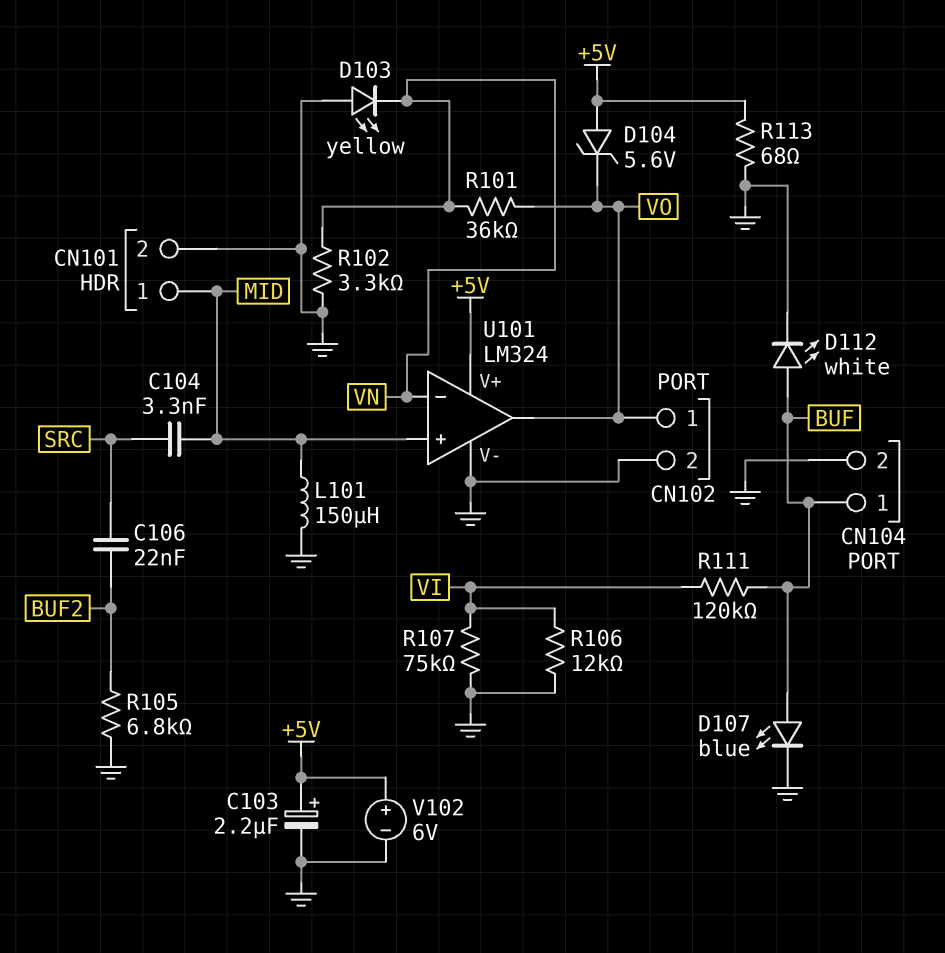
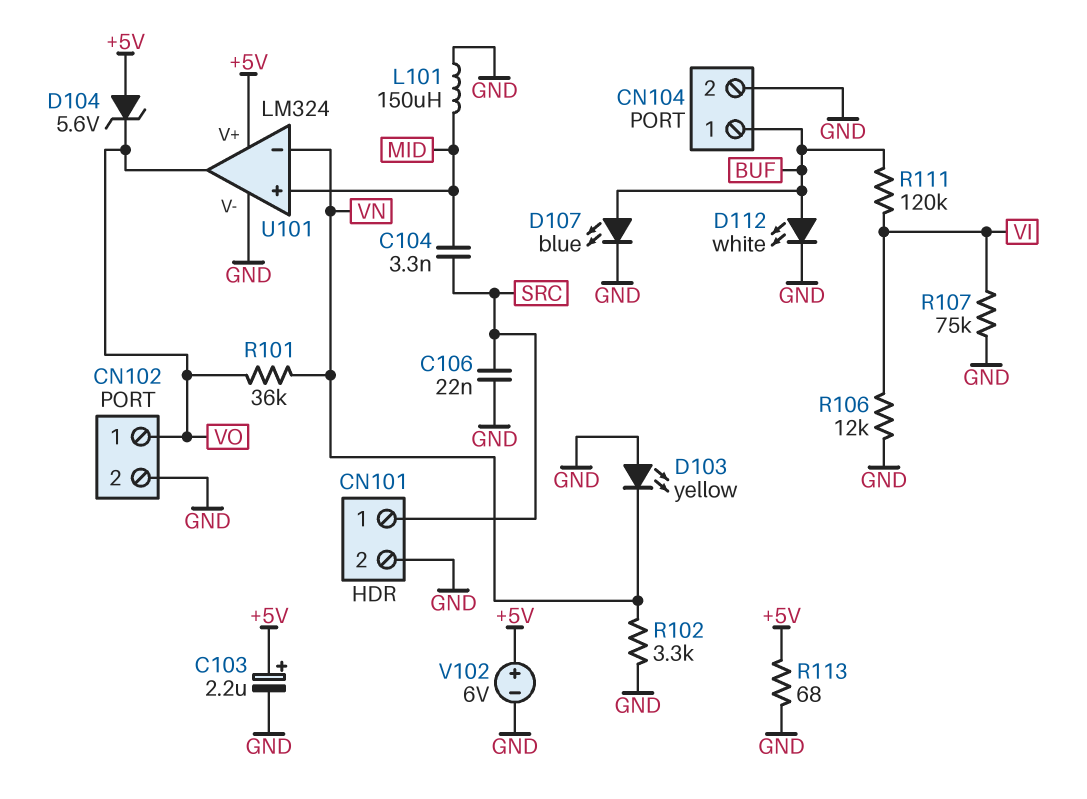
C106: 22nF (BUF2, SRC) -> 22nF (GND, SRC)
CN101 pin 1: MID -> SRC
R105: 6.8k (BUF2, GND) -> none

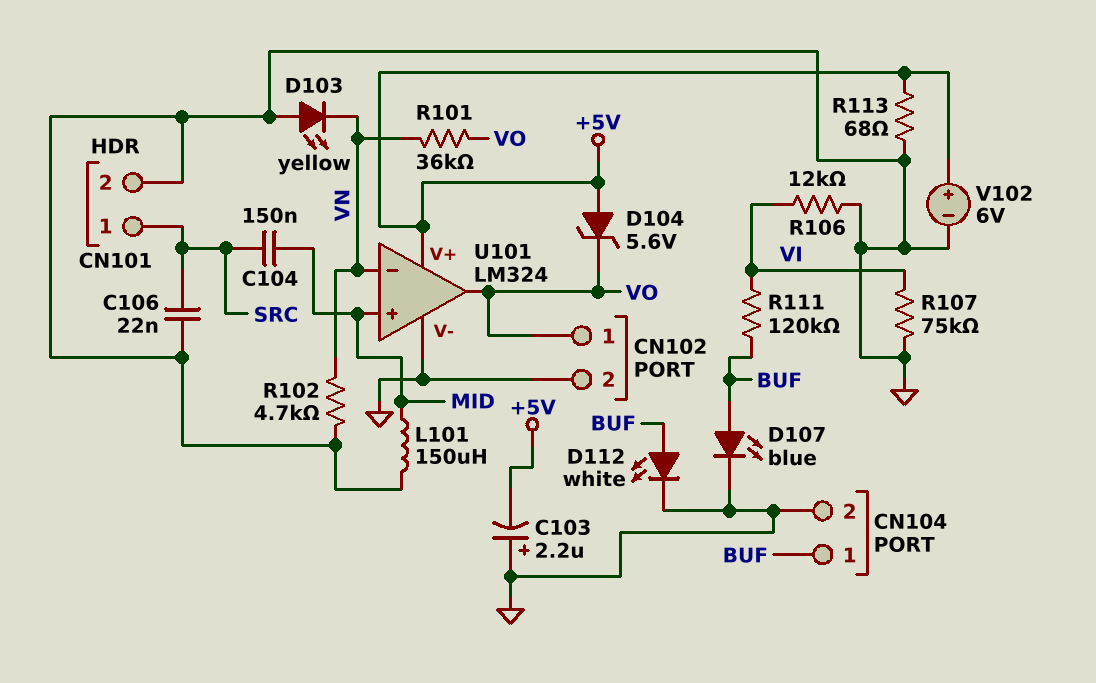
C103: 2.2uF (plus +5V, minus GND) -> 2.2uF (plus GND, minus +5V)
C104: 3.3nF (MID, SRC) -> 150nF (MID, SRC)
R102: 3.3k (GND, VN) -> 4.7k (GND, VN)

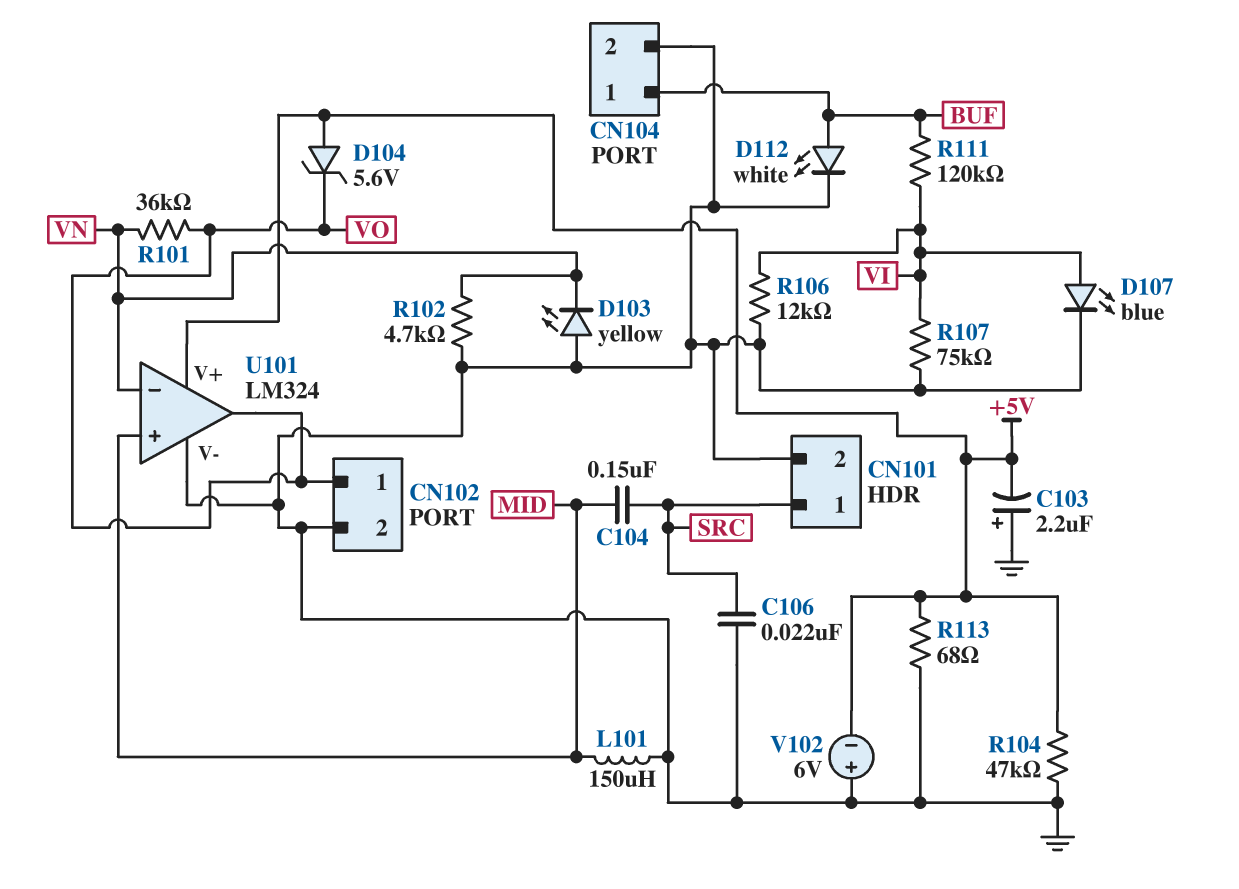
D107: LED blue (A BUF, K GND) -> LED blue (A VI, K GND)
R104: none -> 47k (+5V, GND)
V102: 6V (plus +5V, minus GND) -> 6V (plus GND, minus +5V)

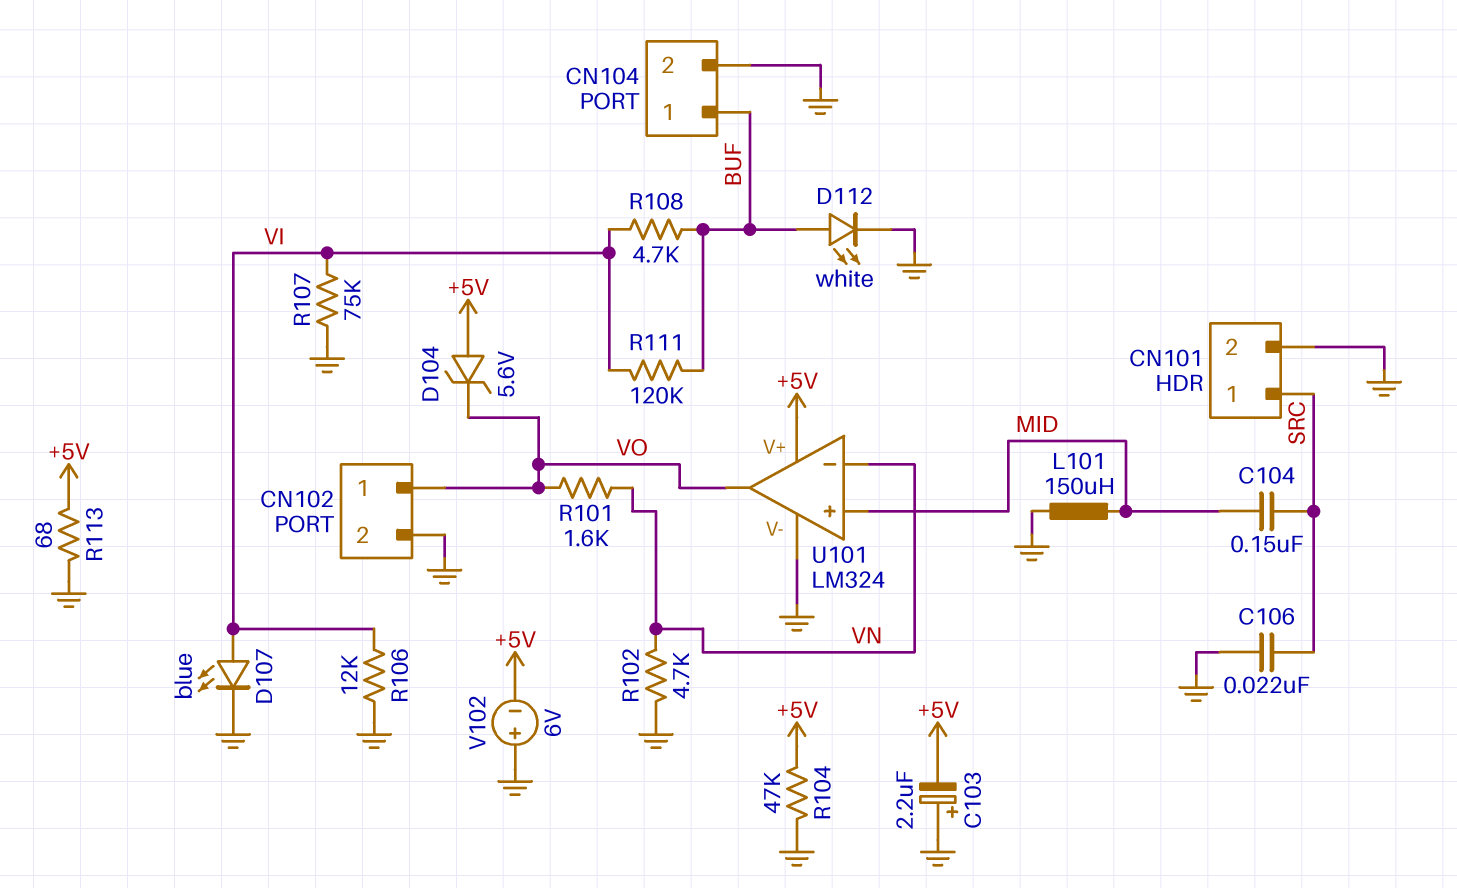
D103: LED yellow (A GND, K VN) -> none
R101: 36k (VN, VO) -> 1.6k (VN, VO)
R108: none -> 4.7k (BUF, VI)

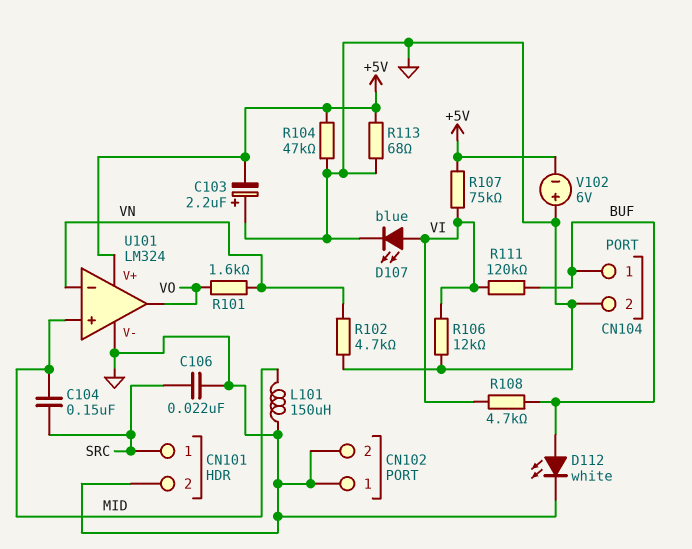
CN102 pin 1: VO -> GND
D104: zener 5.6V (A +5V, K VO) -> none
R107: 75k (GND, VI) -> 75k (+5V, VI)

